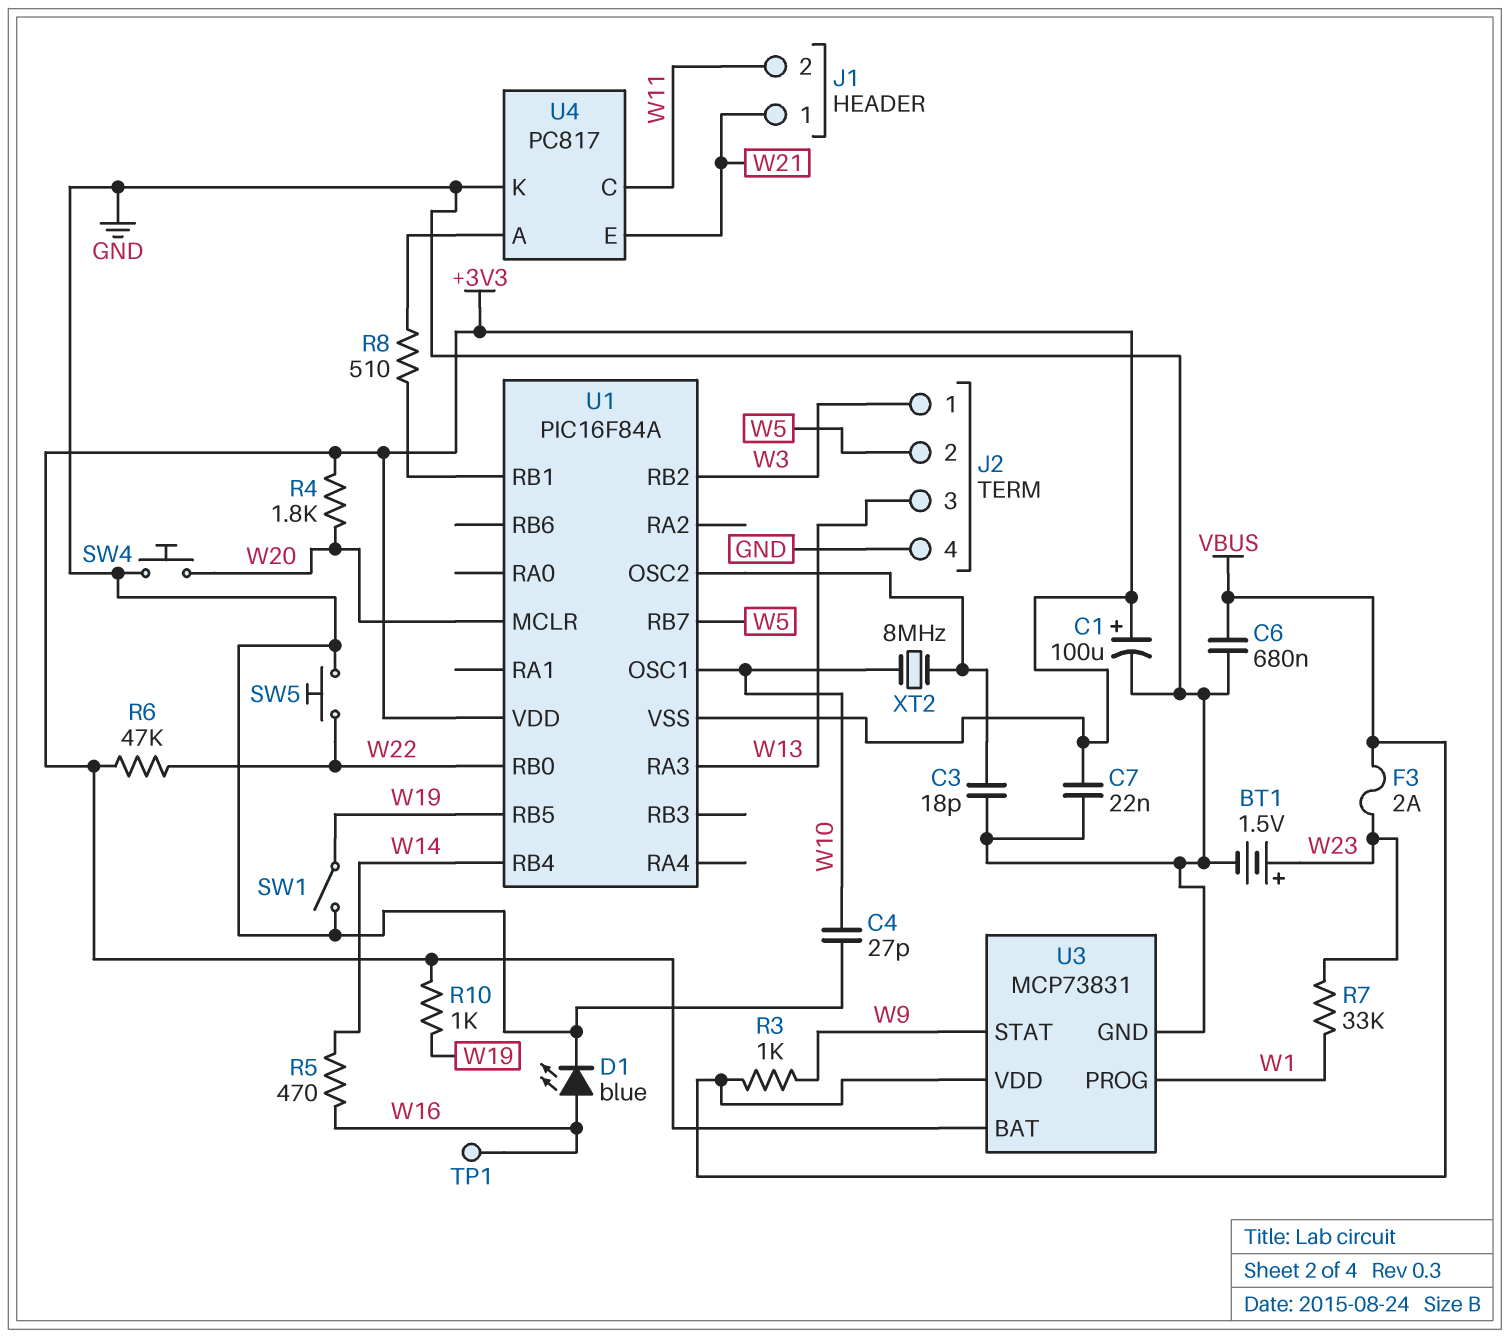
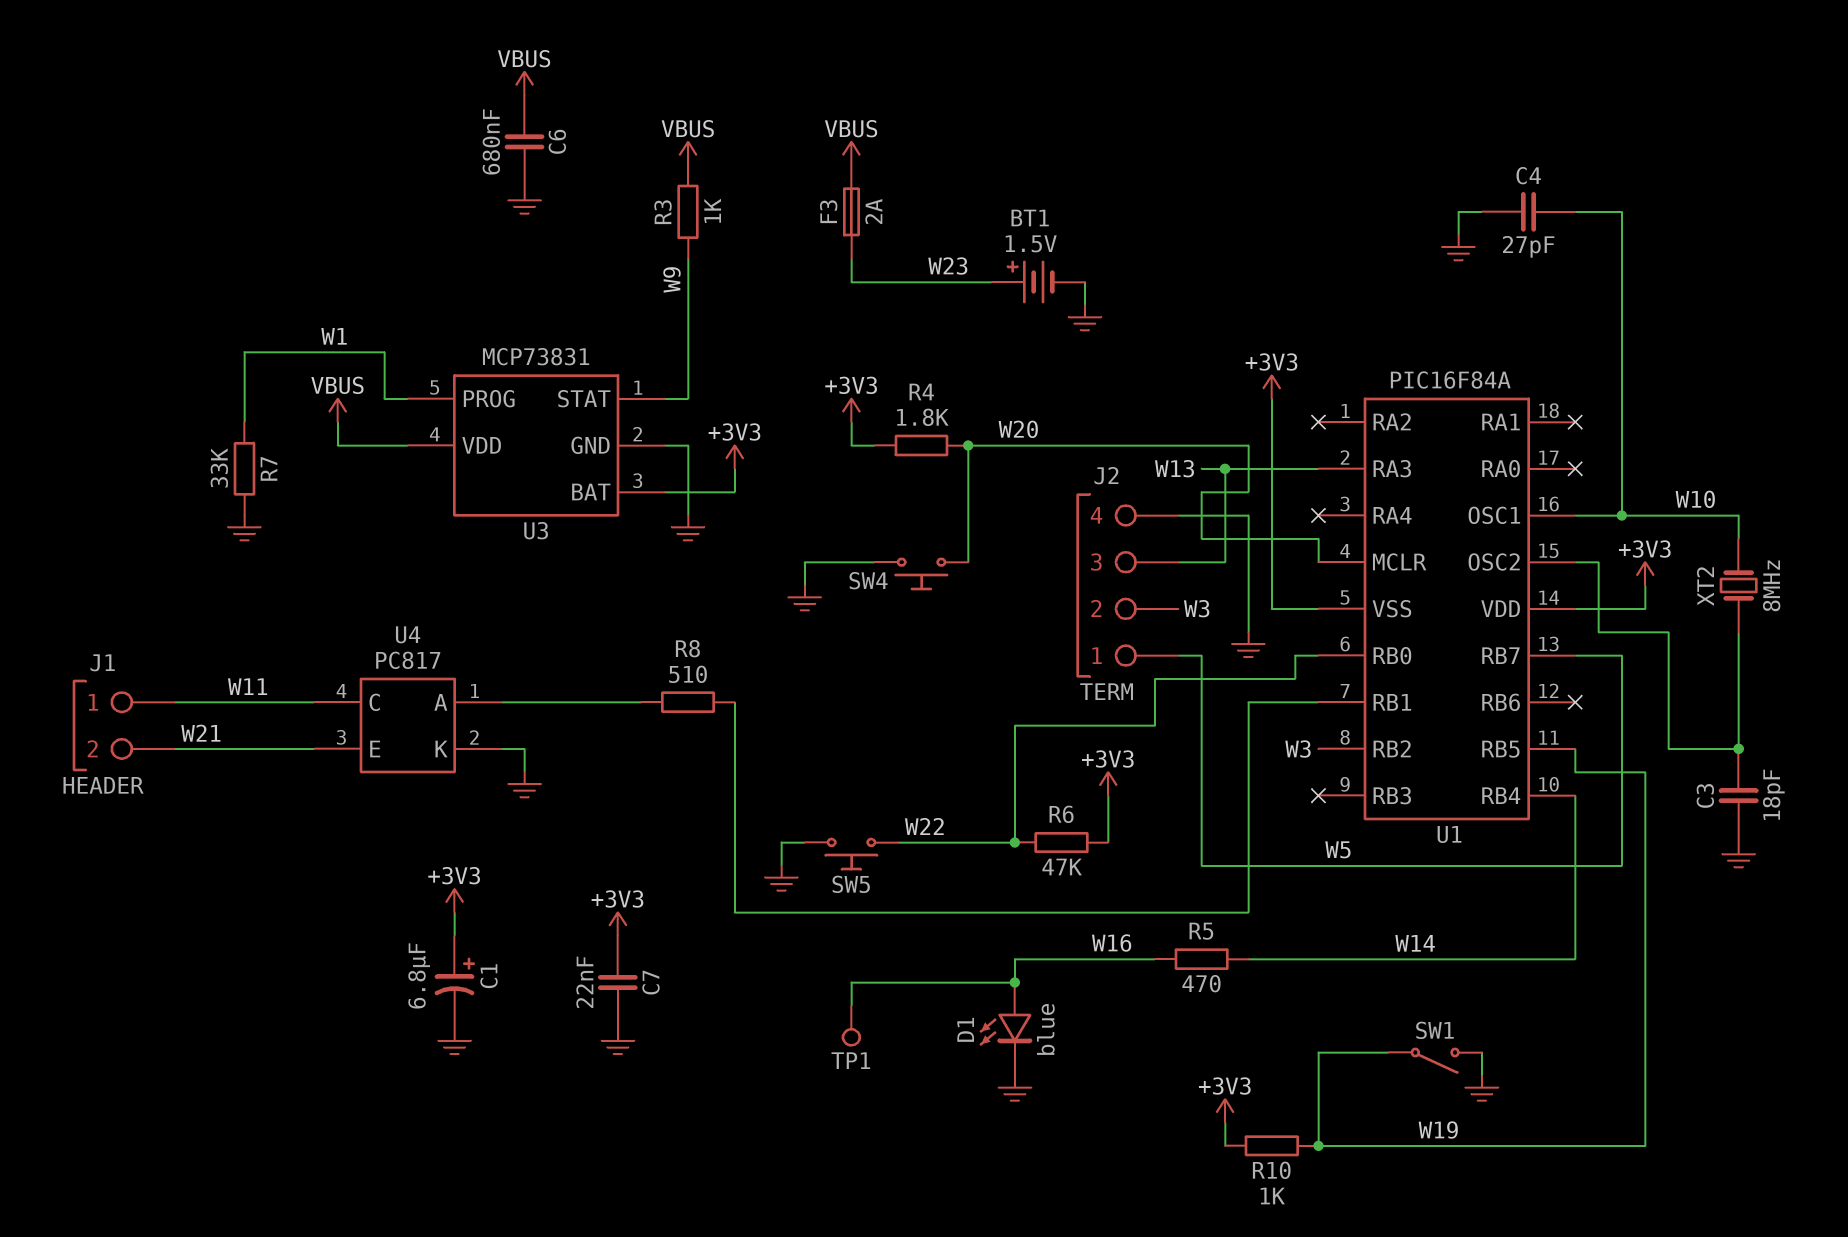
C1: 100uF (plus +3V3, minus GND) -> 6.8uF (plus +3V3, minus GND)
J1 pin 1: W21 -> W11
J1 pin 2: W11 -> W21
J2 pin 1: W3 -> W5
J2 pin 2: W5 -> W3
R7: 33k (W1, W23) -> 33k (GND, W1)

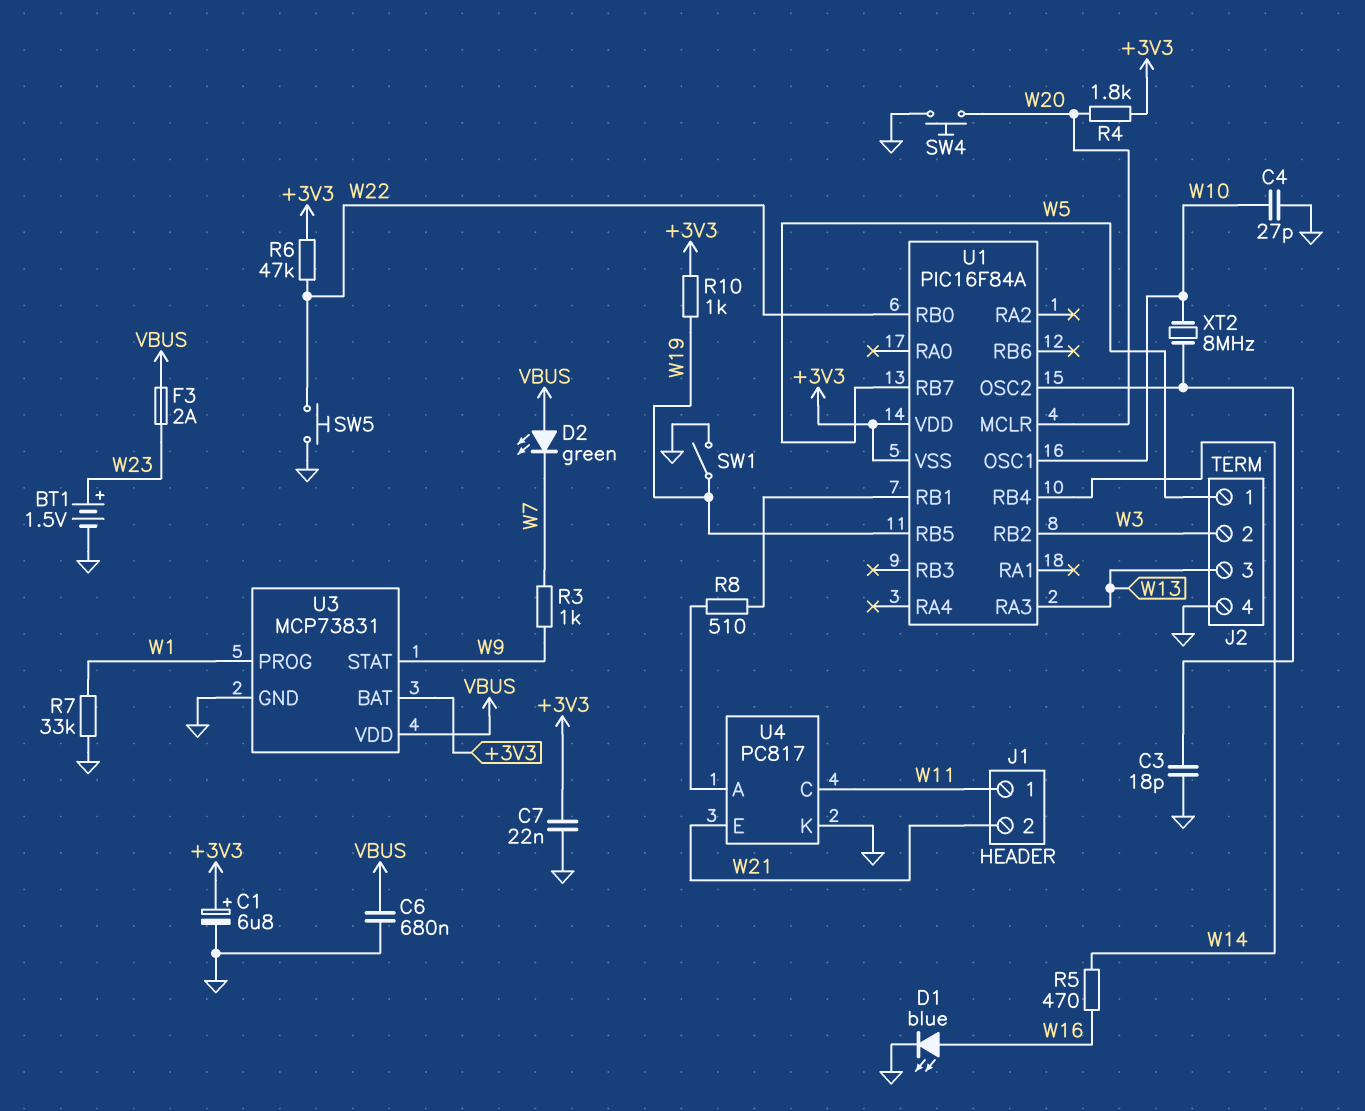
D2: none -> LED green (A VBUS, K W7)
R3: 1k (VBUS, W9) -> 1k (W7, W9)
TP1: test point (W16) -> none

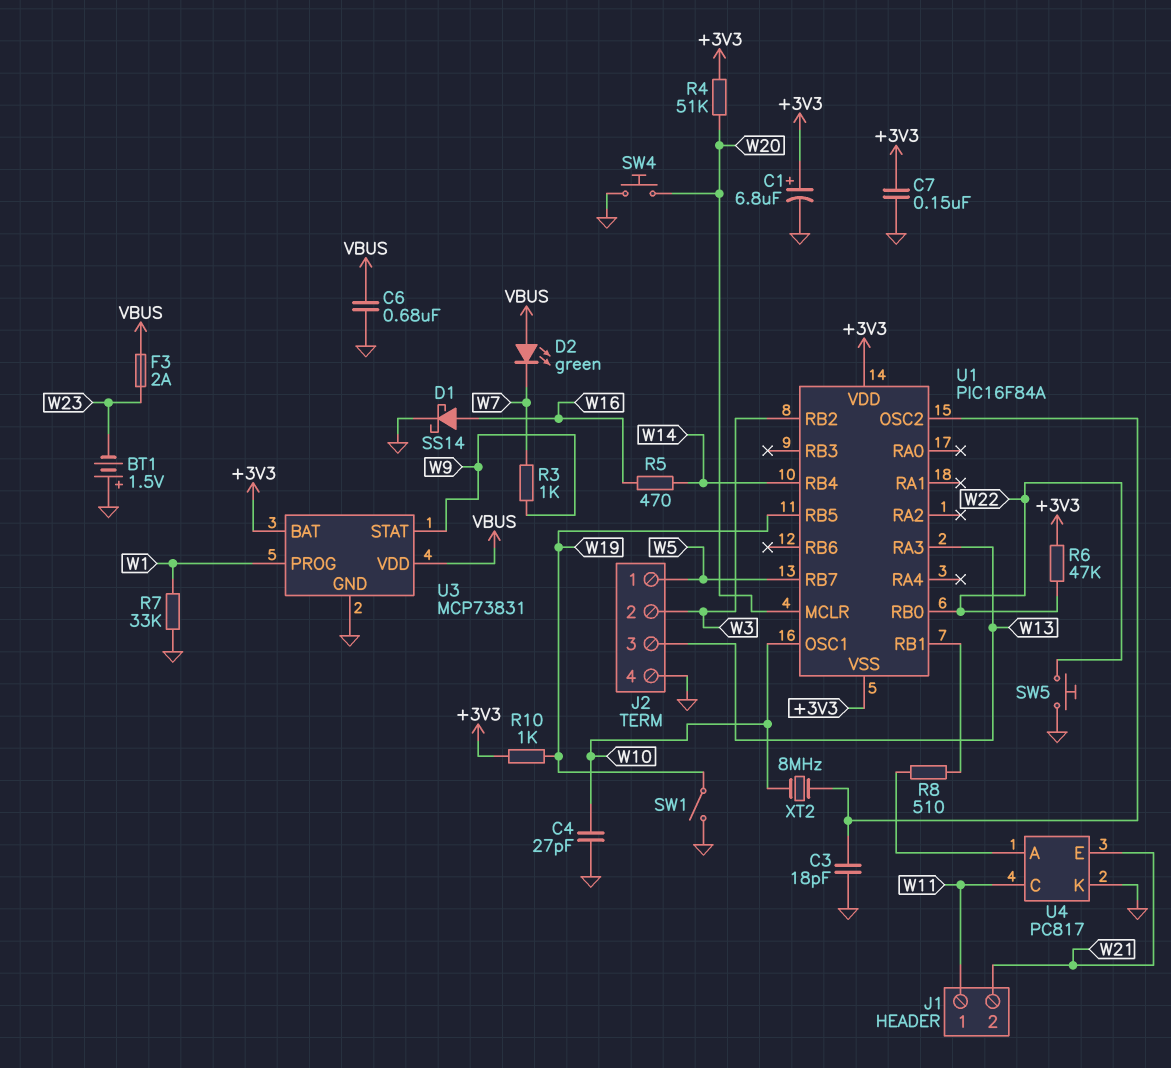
BT1: 1.5V (plus W23, minus GND) -> 1.5V (plus GND, minus W23)
C7: 22nF (+3V3, GND) -> 150nF (+3V3, GND)
D1: LED blue (A W16, K GND) -> schottky SS14 (A W16, K GND)
R4: 1.8k (+3V3, W20) -> 51k (+3V3, W20)

